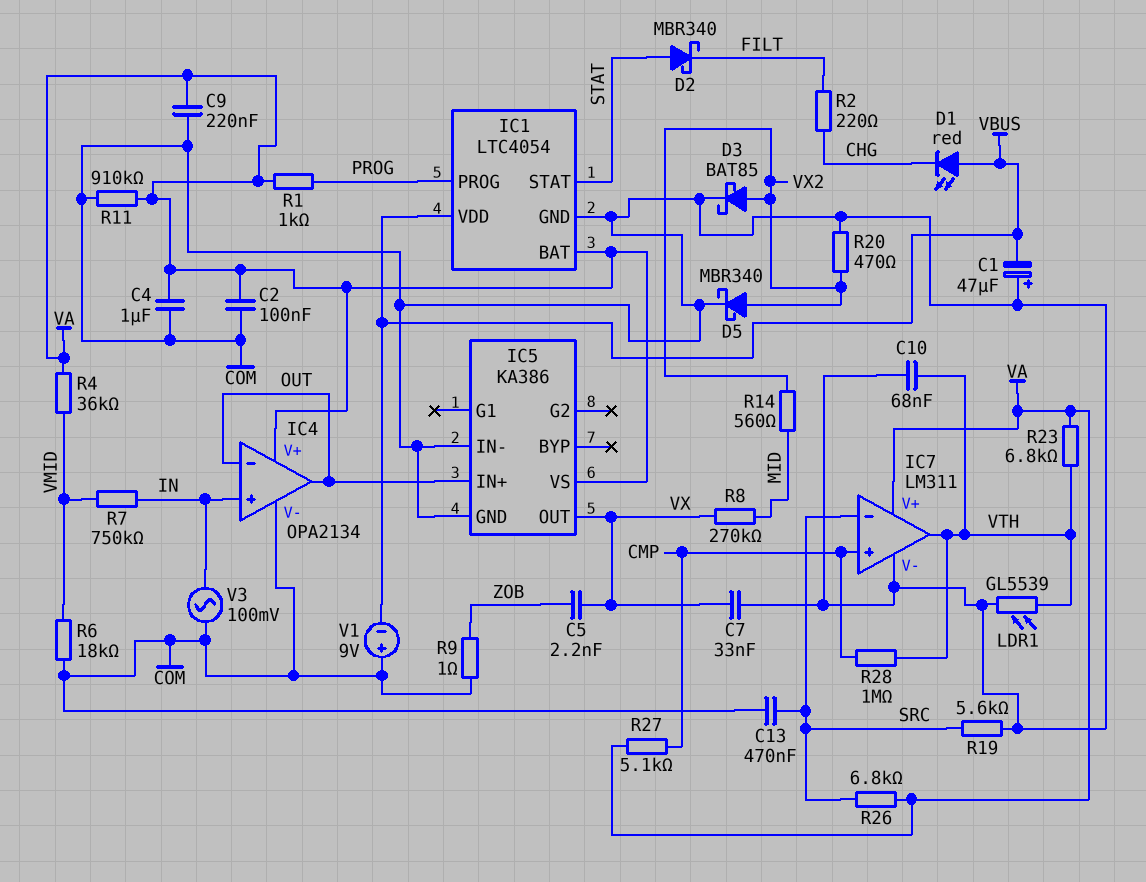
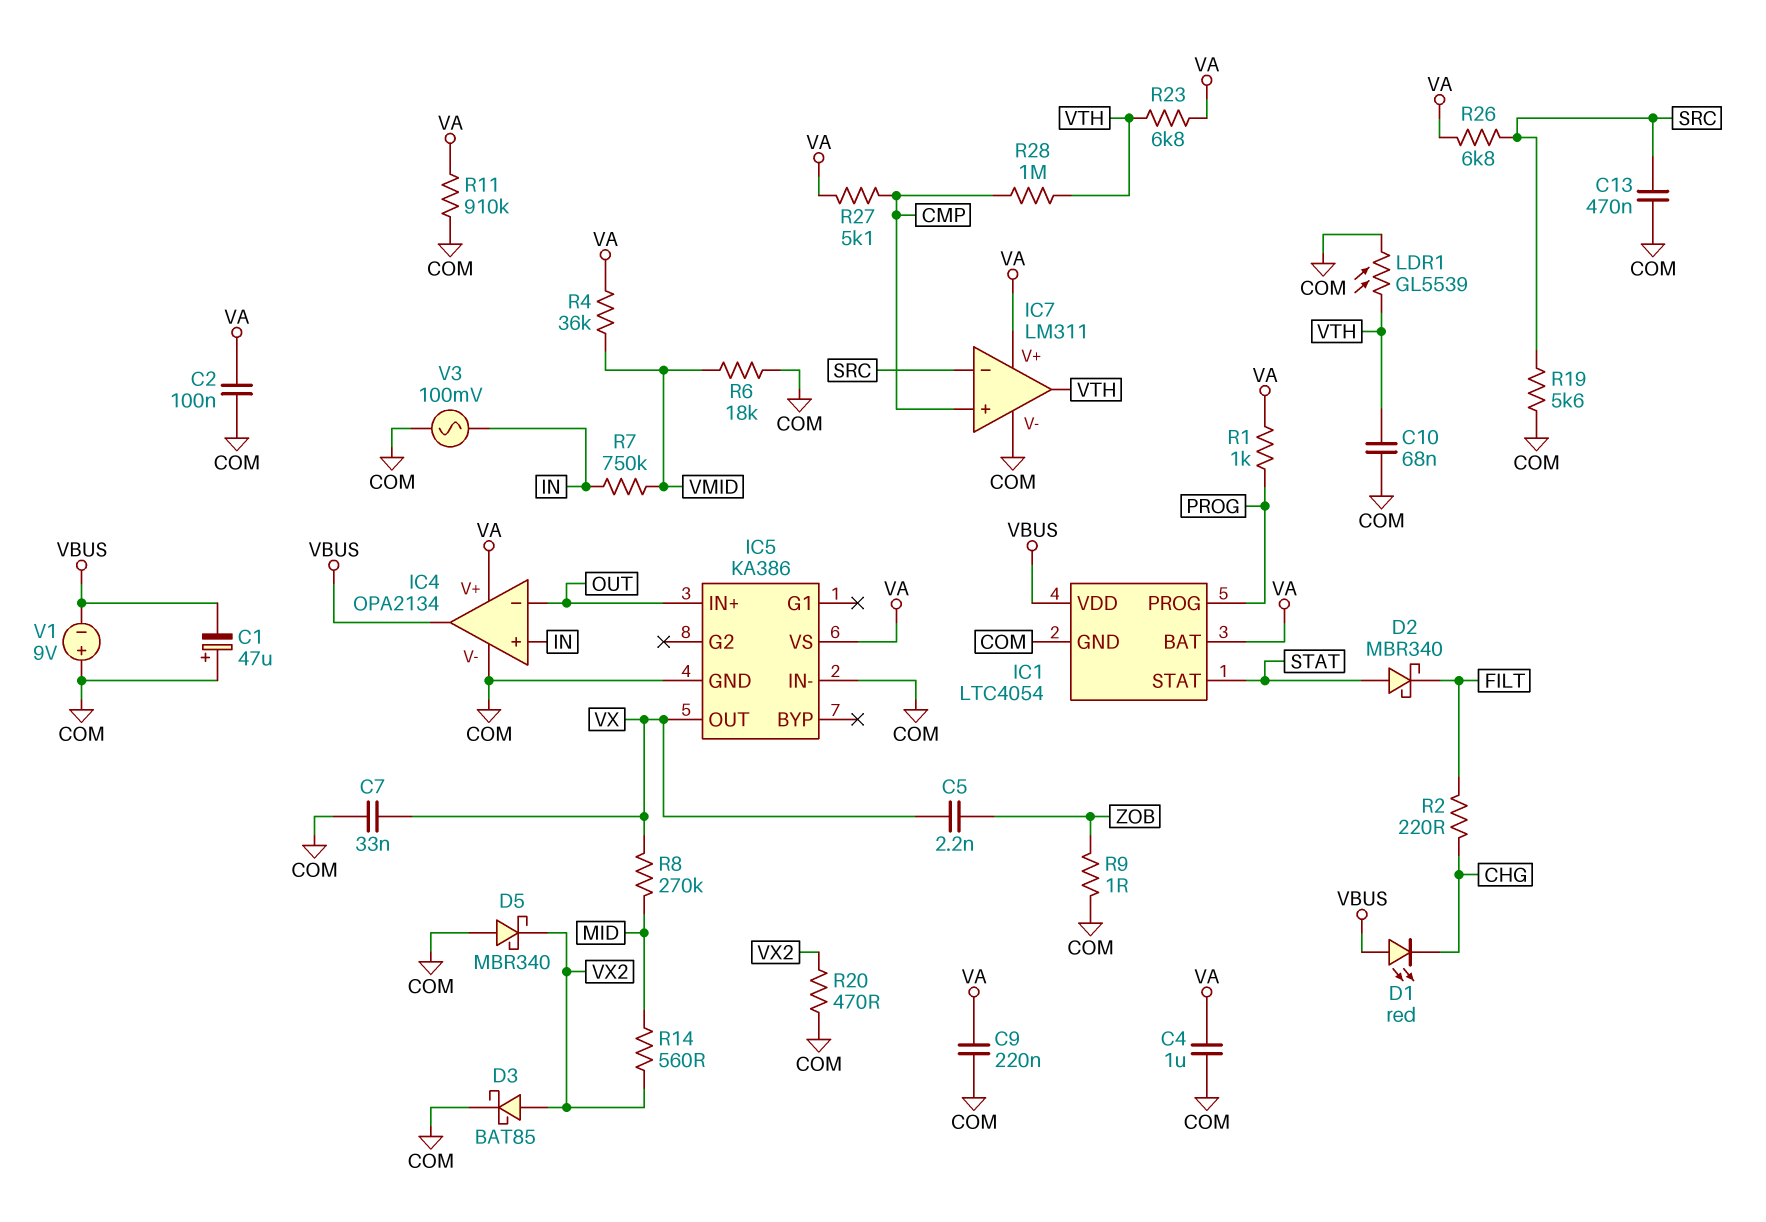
D5: schottky MBR340 (A VX2, K COM) -> schottky MBR340 (A COM, K VX2)
IC4 pin out: OUT -> VBUS

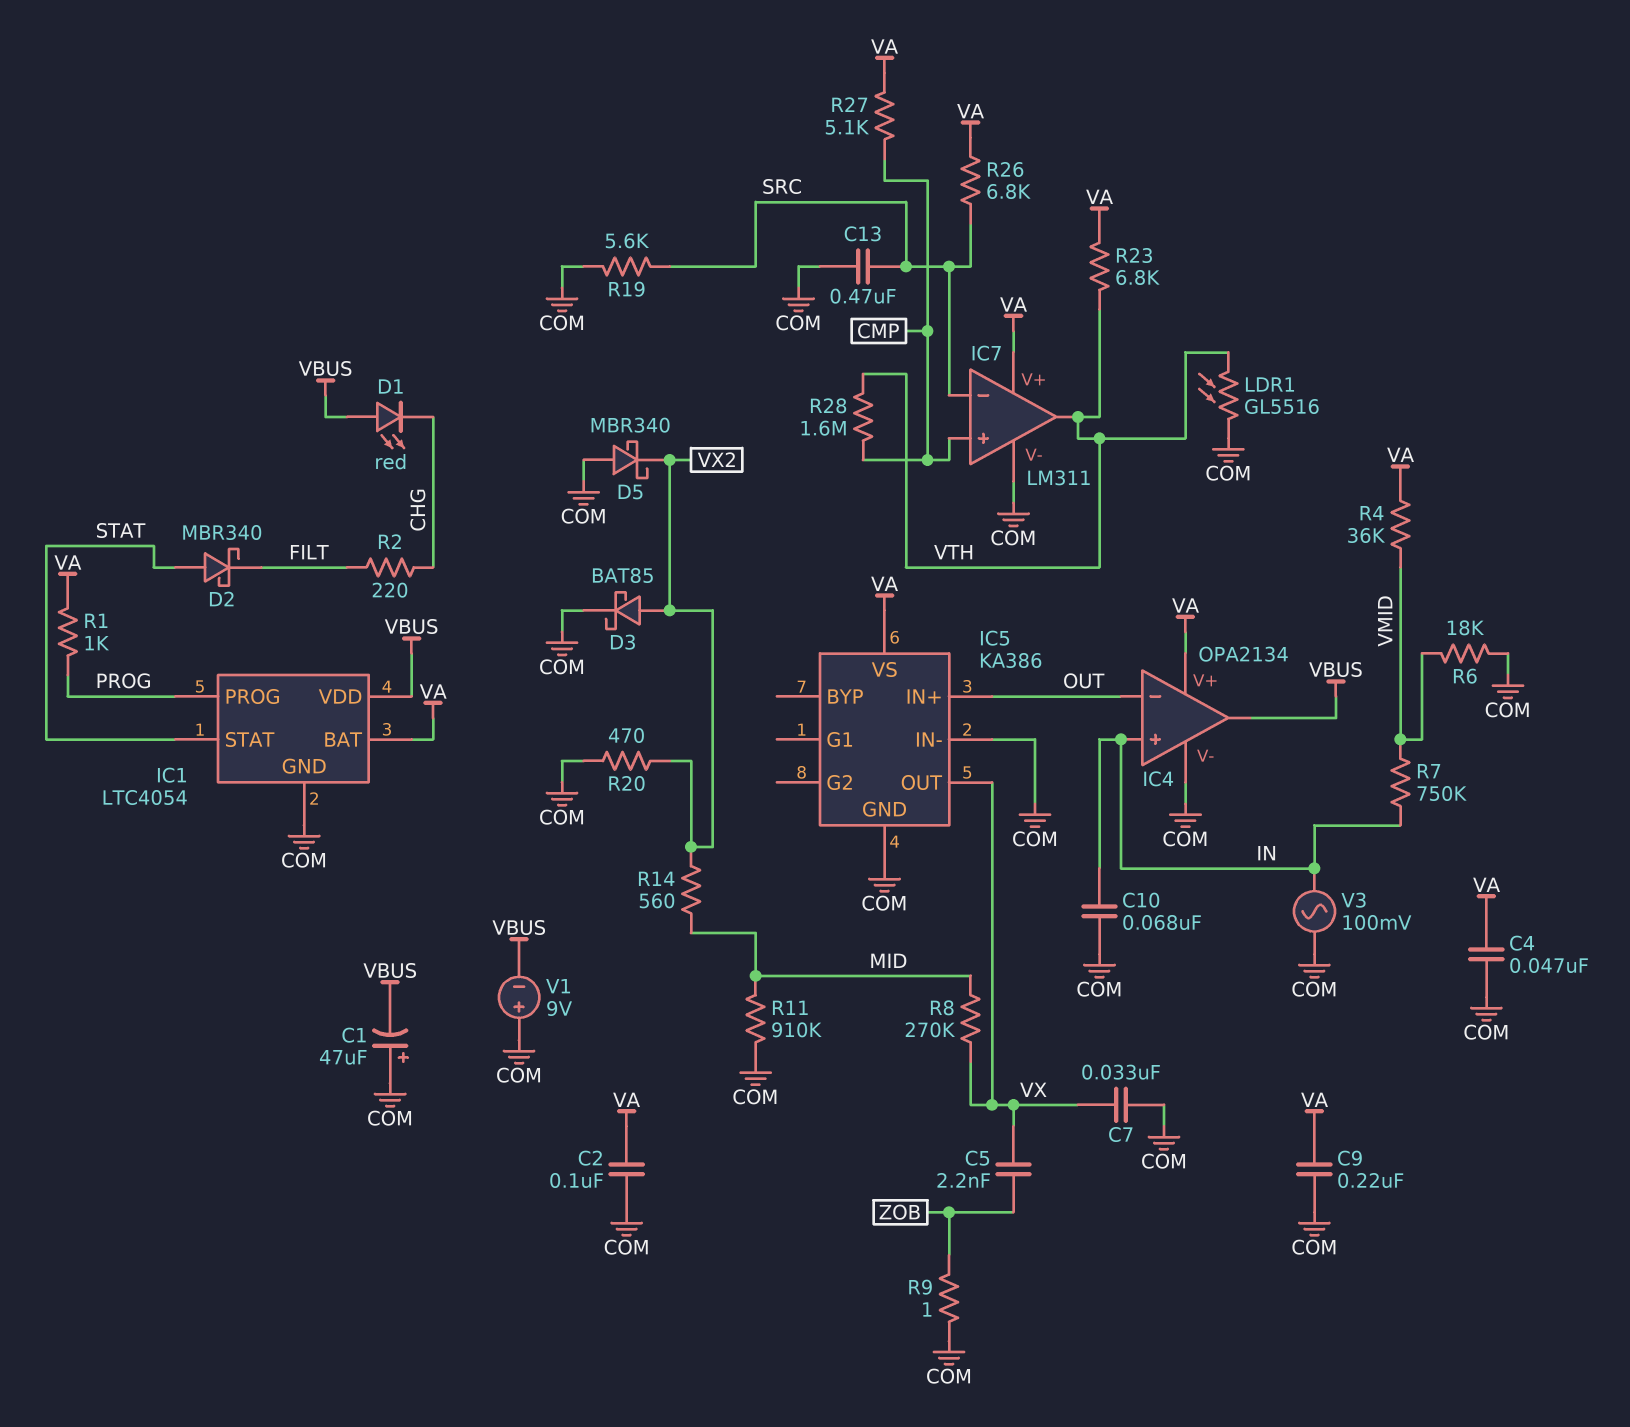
C4: 1uF (COM, VA) -> 47nF (COM, VA)
C10: 68nF (COM, VTH) -> 68nF (COM, IN)
LDR1: GL5539 (COM, VTH) -> GL5516 (COM, VTH)
R11: 910k (COM, VA) -> 910k (COM, MID)
R28: 1M (CMP, VTH) -> 1.6M (CMP, VTH)

